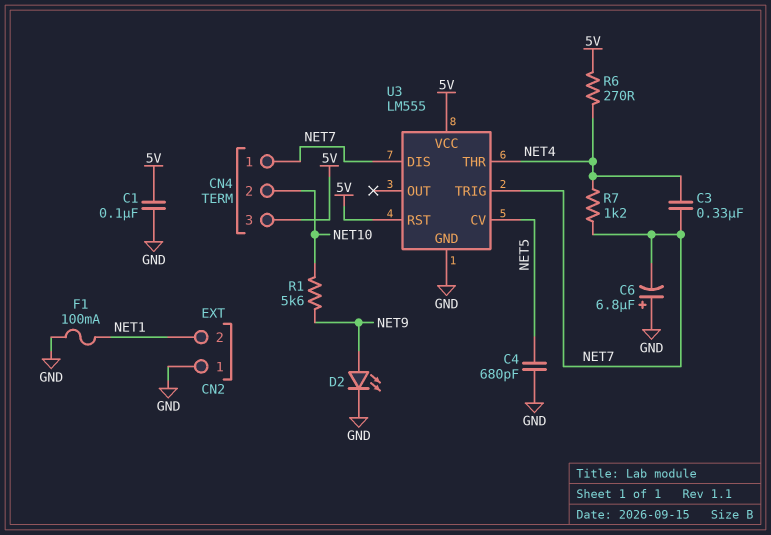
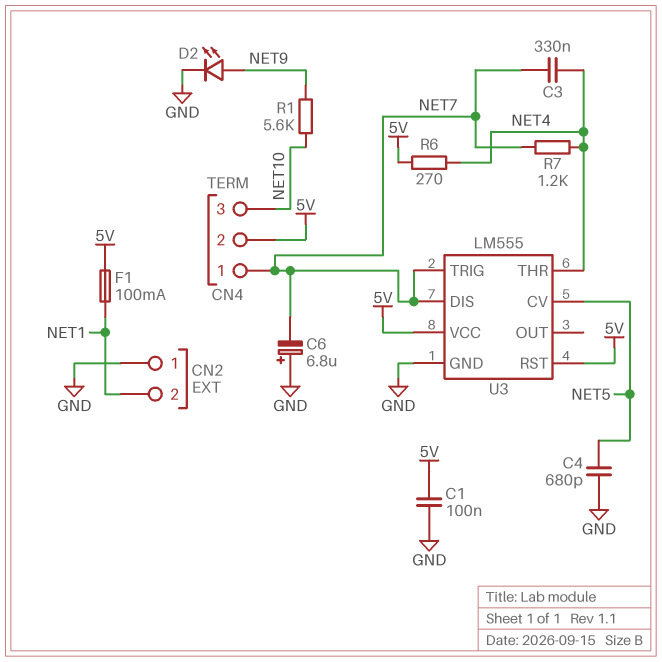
CN4 pin 2: NET10 -> 5V
CN4 pin 3: 5V -> NET10
F1: 100mA (GND, NET1) -> 100mA (5V, NET1)

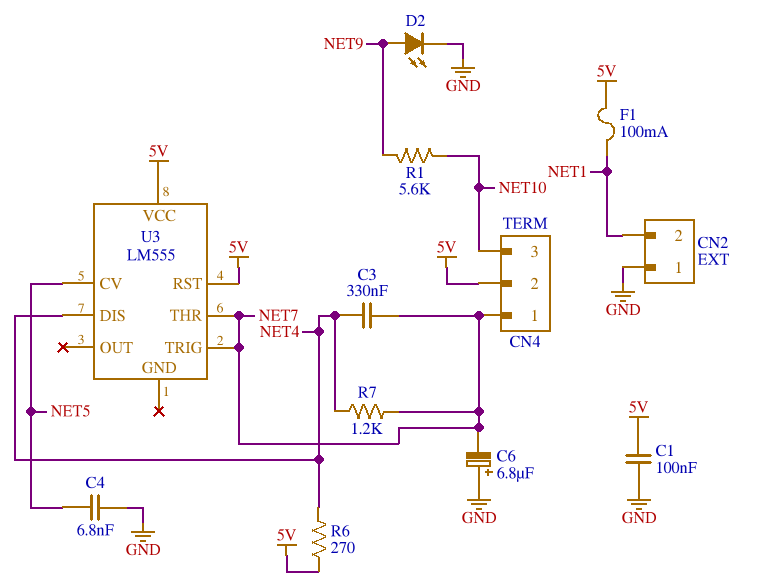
C4: 680pF (GND, NET5) -> 6.8nF (GND, NET5)
U3 pin DIS: NET7 -> NET4
U3 pin GND: GND -> none
U3 pin THR: NET4 -> NET7

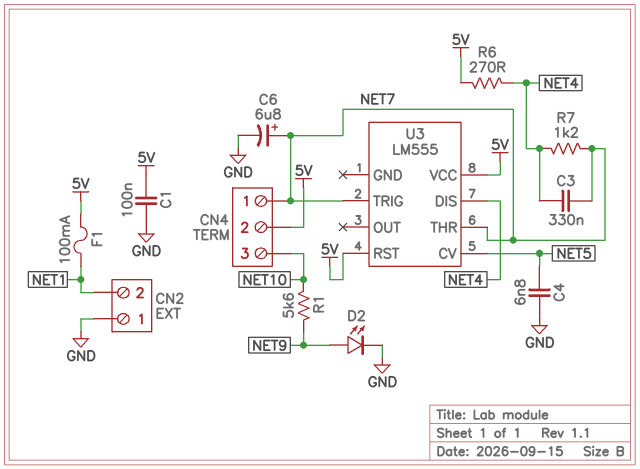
C6: 6.8uF (plus GND, minus NET7) -> 6.8uF (plus NET7, minus GND)

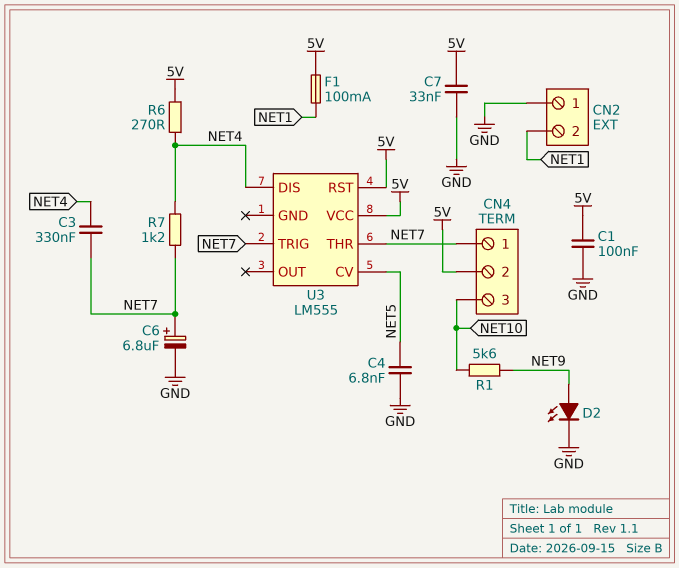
C7: none -> 33nF (5V, GND)

